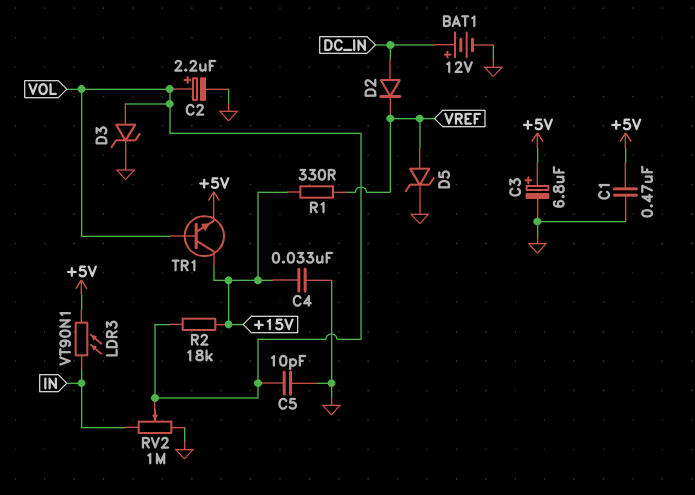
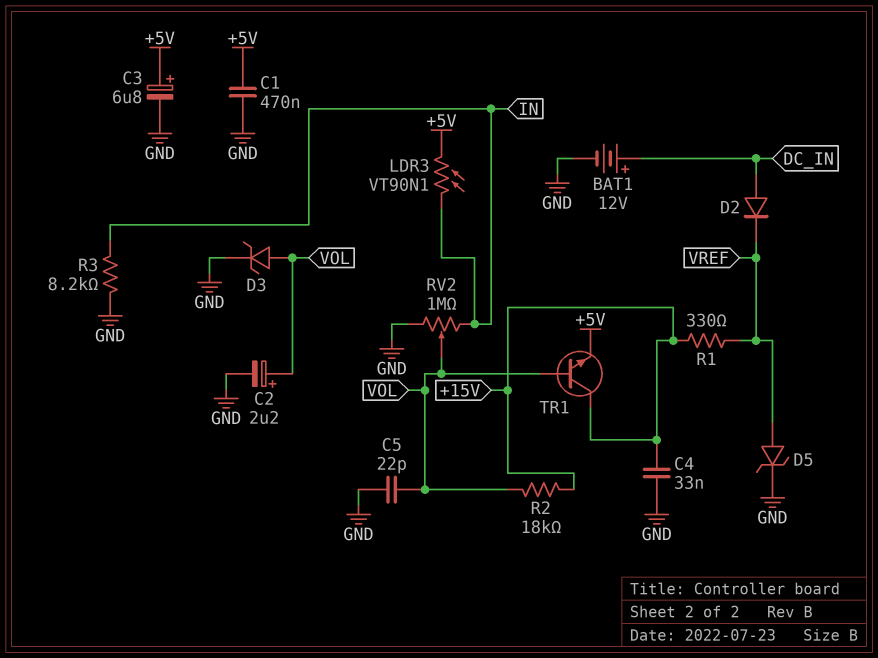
C5: 10pF (GND, VOL) -> 22pF (GND, VOL)
R3: none -> 8.2k (GND, IN)

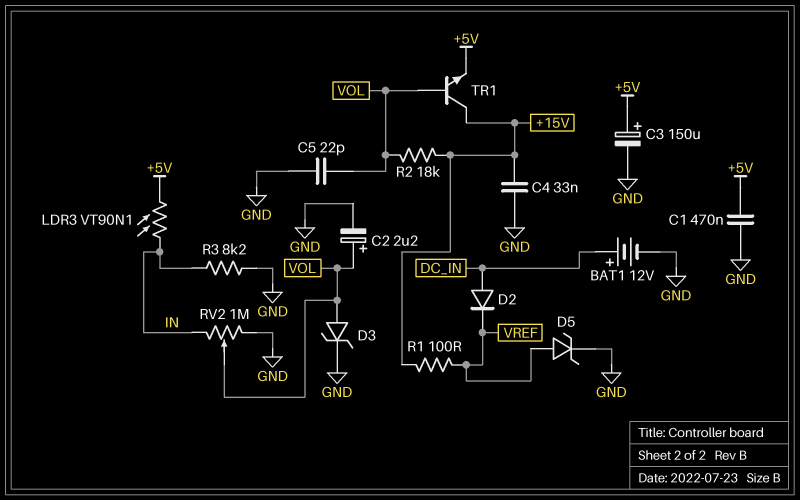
C3: 6.8uF (plus +5V, minus GND) -> 150uF (plus +5V, minus GND)
R1: 330 (+15V, VREF) -> 100 (+15V, VREF)

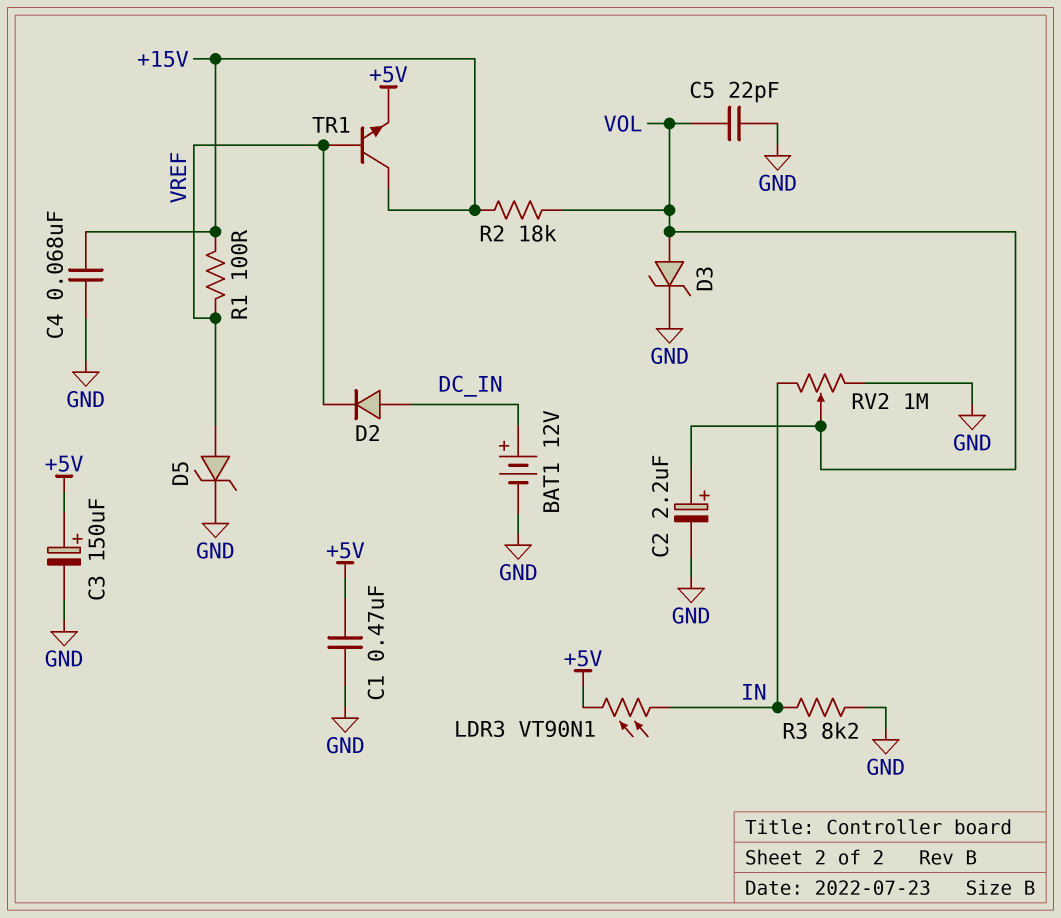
C4: 33nF (+15V, GND) -> 68nF (+15V, GND)
TR1: NPN (B VOL, C +15V, E +5V) -> NPN (B VREF, C +15V, E +5V)

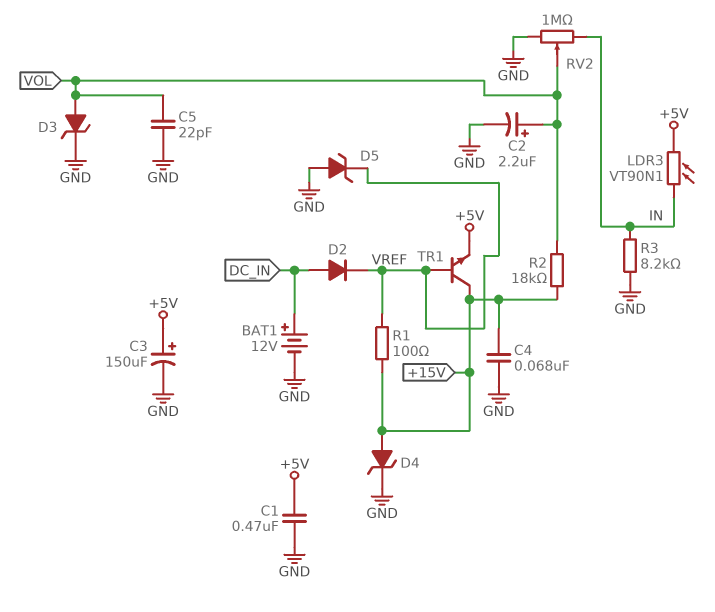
D4: none -> zener (A +15V, K GND)
D5: zener (A VREF, K GND) -> zener (A GND, K VREF)

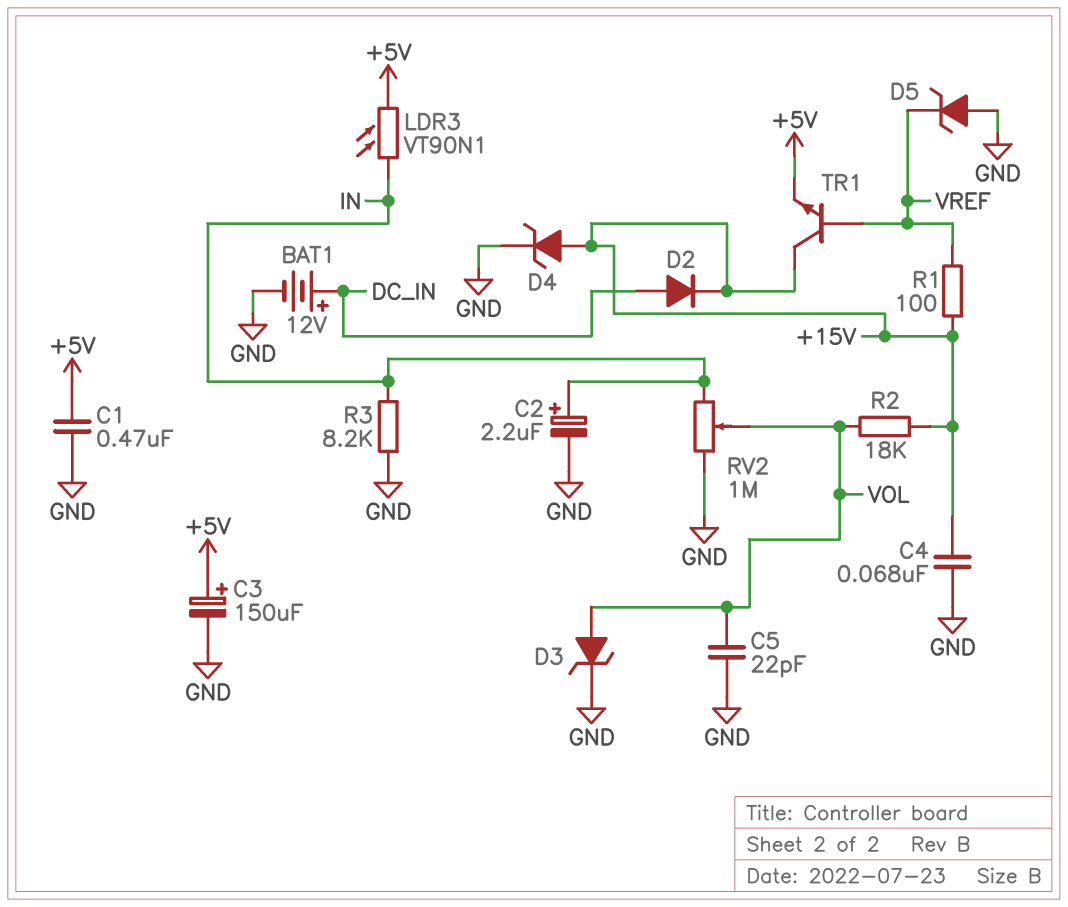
C2: 2.2uF (plus VOL, minus GND) -> 2.2uF (plus IN, minus GND)
D2: diode (A DC_IN, K VREF) -> diode (A DC_IN, K +15V)

